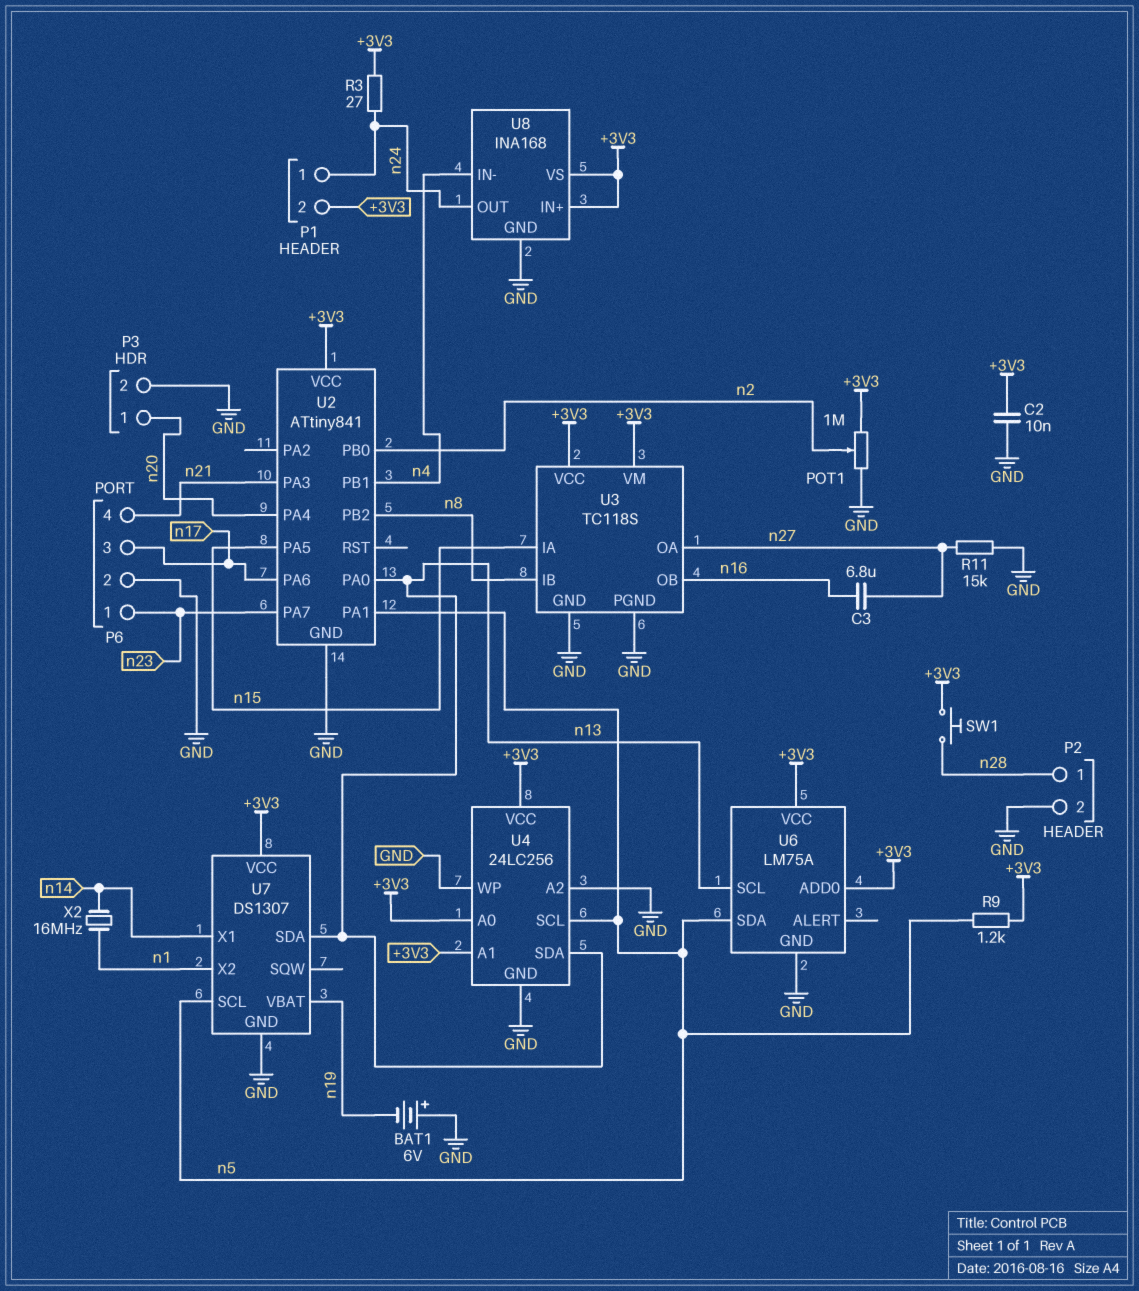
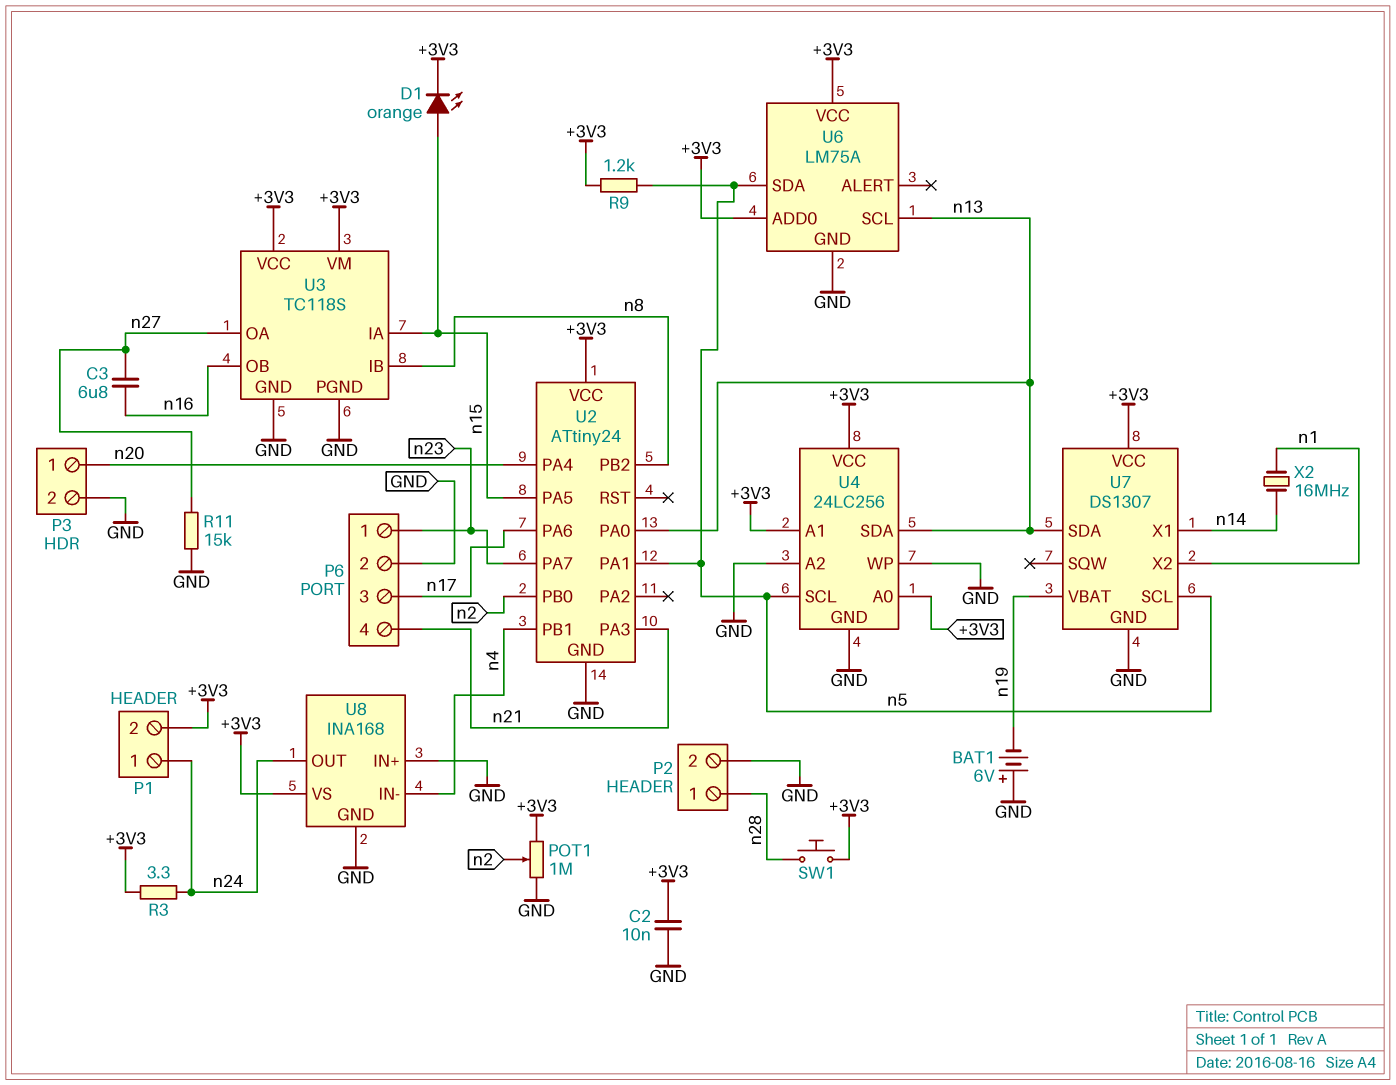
D1: none -> LED orange (A n15, K +3V3)
R3: 27 (+3V3, n24) -> 3.3 (+3V3, n24)
U2: ATtiny841 -> ATtiny24
U8 pin IN+: +3V3 -> GND

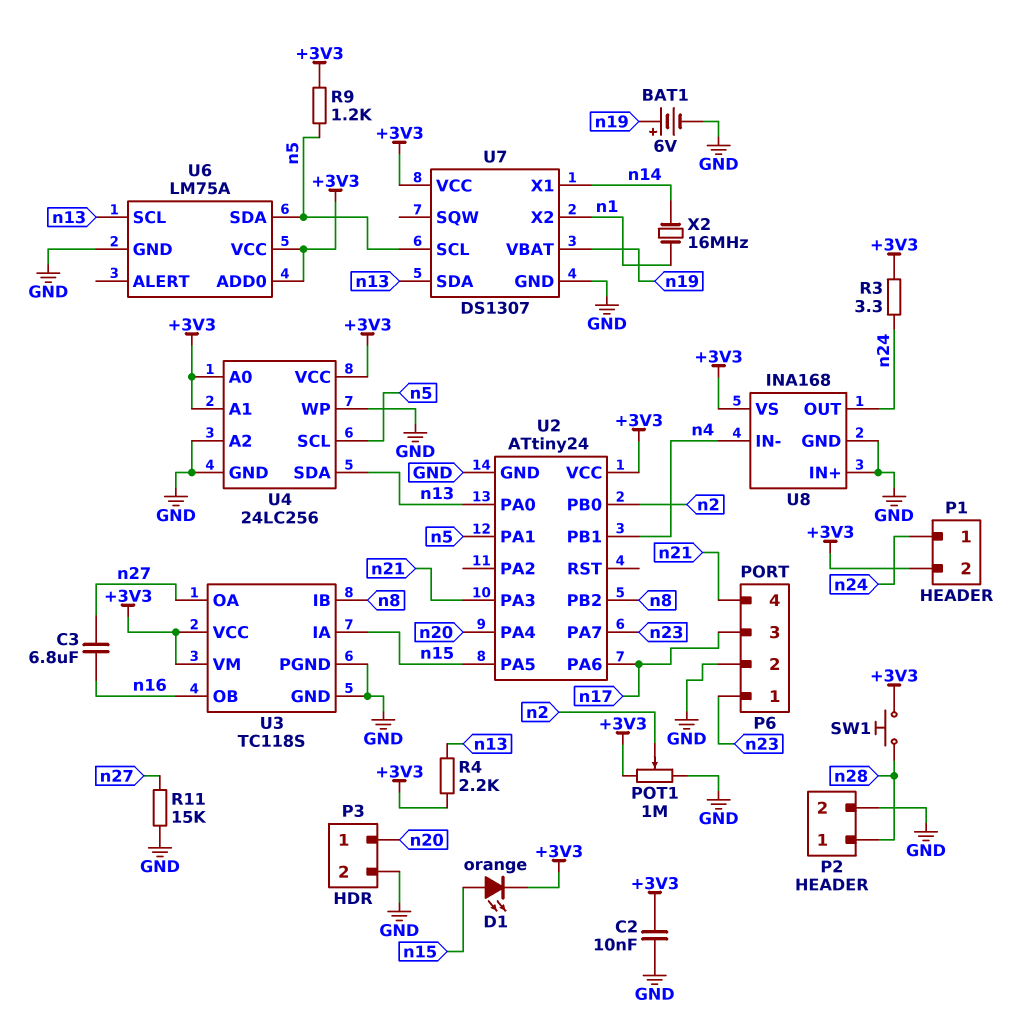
BAT1: 6V (plus GND, minus n19) -> 6V (plus n19, minus GND)
R4: none -> 2.2k (+3V3, n13)

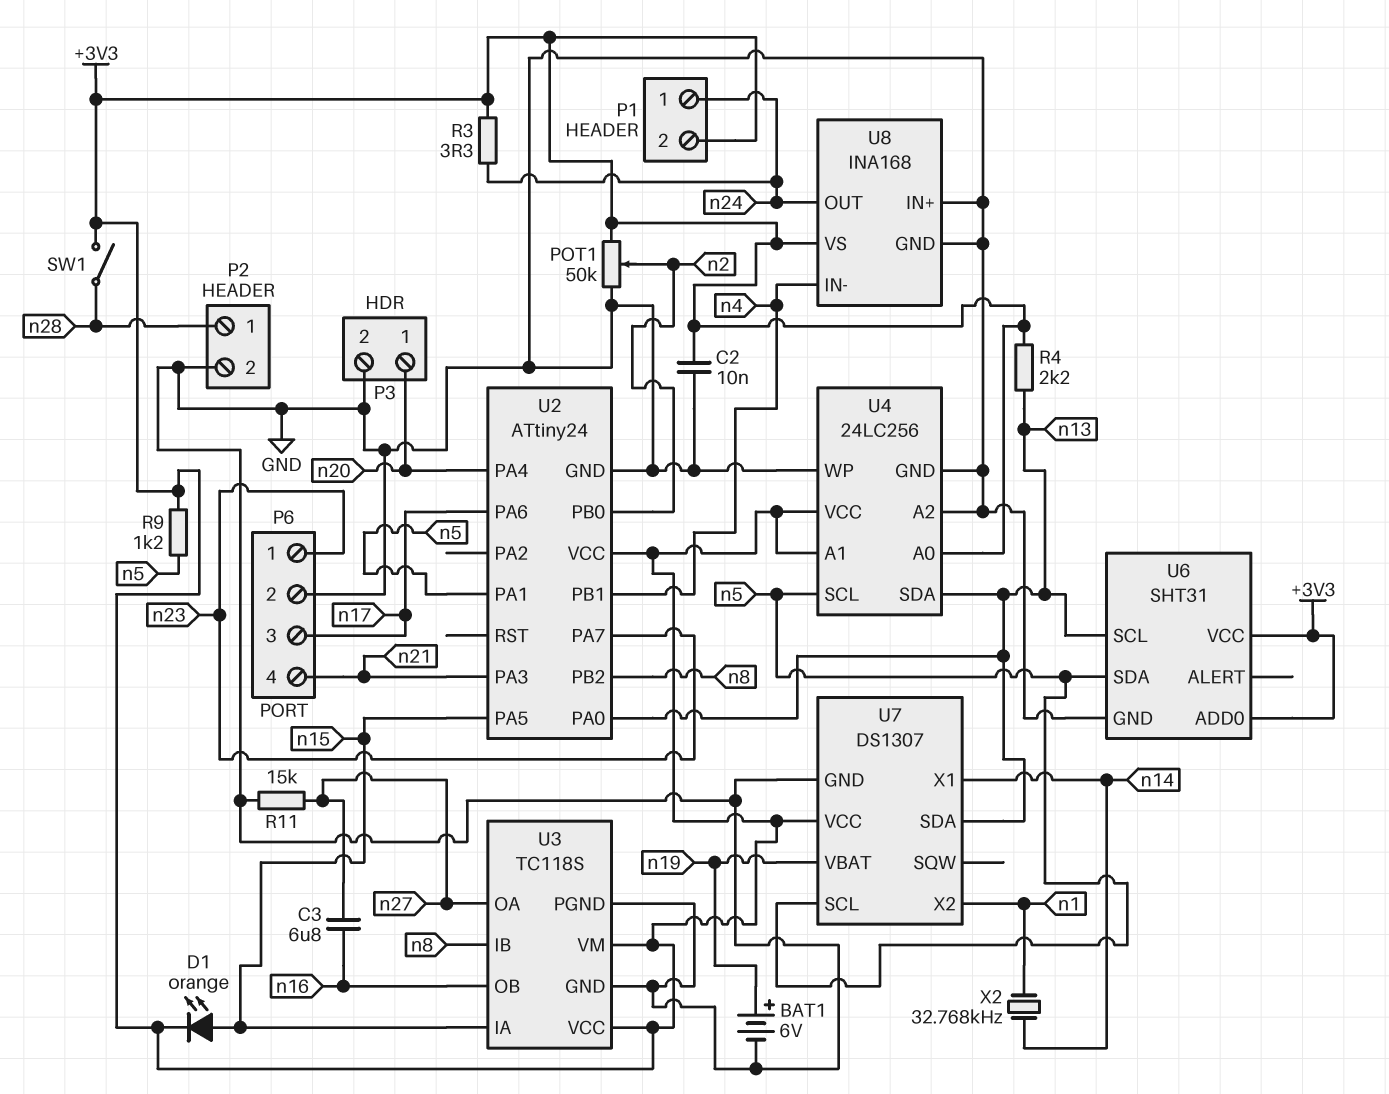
POT1: 1M (+3V3, GND, wiper n2) -> 50k (+3V3, GND, wiper n2)
SW1: button (+3V3, n28) -> switch (+3V3, n28)
U6: LM75A -> SHT31
X2: 16MHz (n1, n14) -> 32.768kHz (n1, n14)

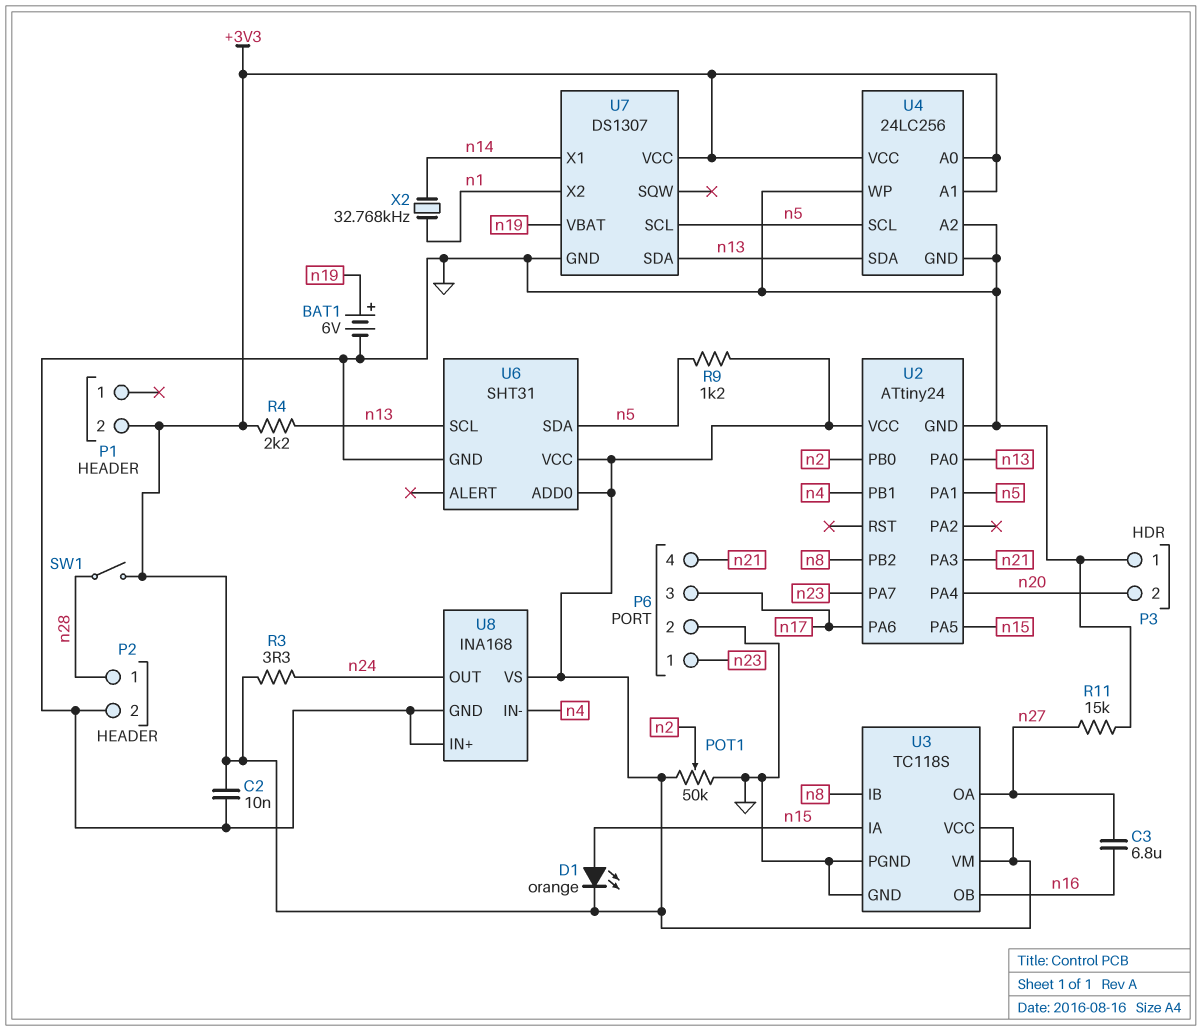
P1 pin 1: n24 -> none
P3 pin 1: n20 -> GND
P3 pin 2: GND -> n20

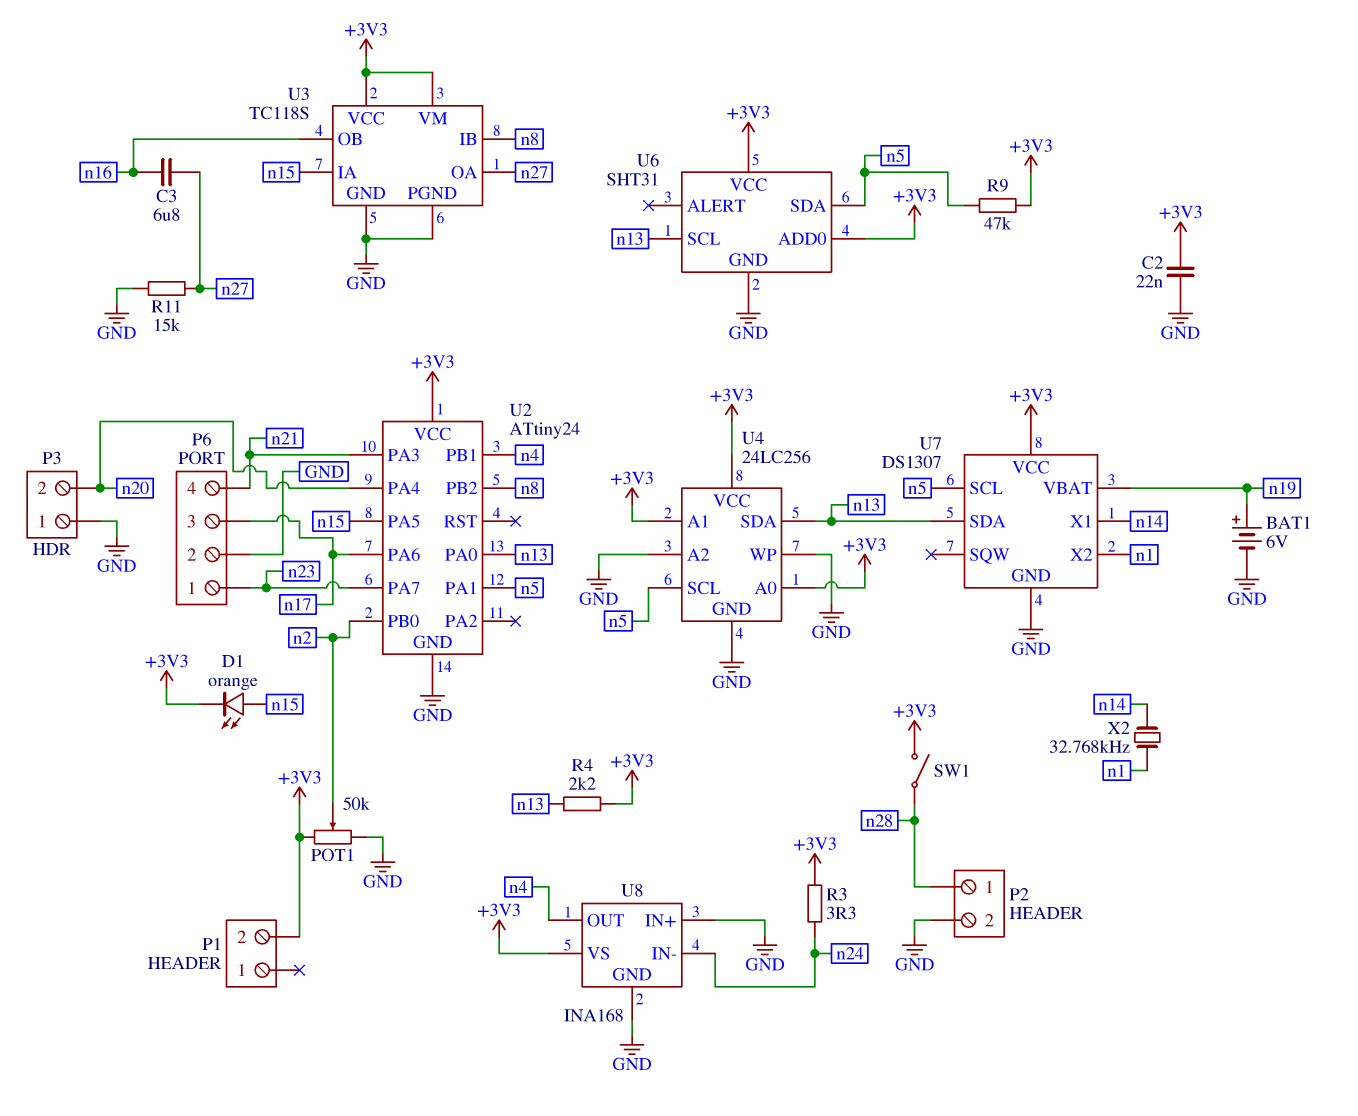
C2: 10nF (+3V3, GND) -> 22nF (+3V3, GND)
R9: 1.2k (+3V3, n5) -> 47k (+3V3, n5)
U8 pin IN-: n4 -> n24
U8 pin OUT: n24 -> n4

